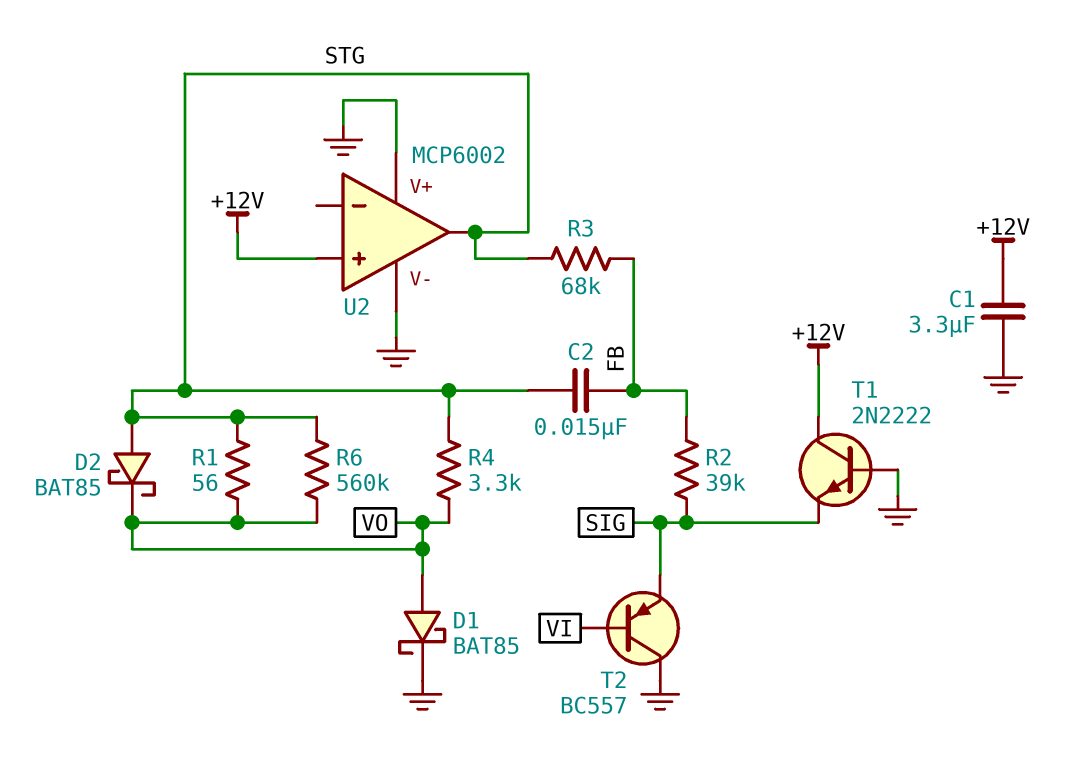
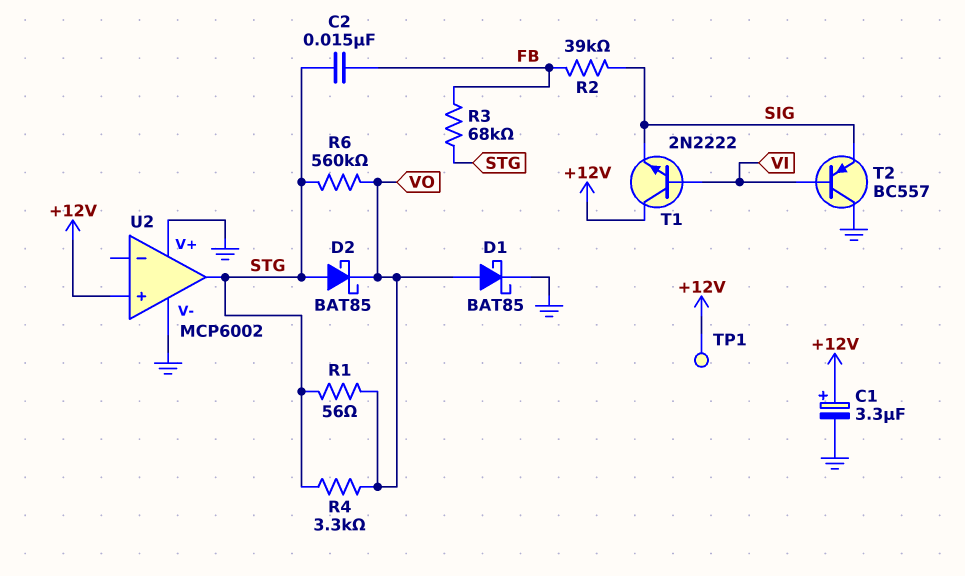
C1: 3.3uF (+12V, GND) -> 3.3uF (plus +12V, minus GND)
T1: NPN 2N2222 (B GND, C +12V, E SIG) -> NPN 2N2222 (B VI, C +12V, E SIG)
TP1: none -> test point (+12V)

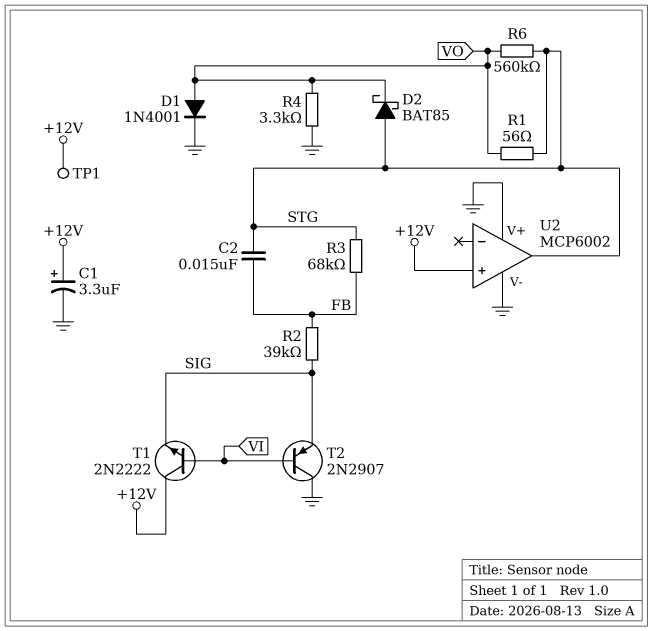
D1: schottky BAT85 (A VO, K GND) -> diode 1N4001 (A VO, K GND)
R4: 3.3k (STG, VO) -> 3.3k (GND, VO)
T2: PNP BC557 (B VI, C GND, E SIG) -> PNP 2N2907 (B VI, C GND, E SIG)

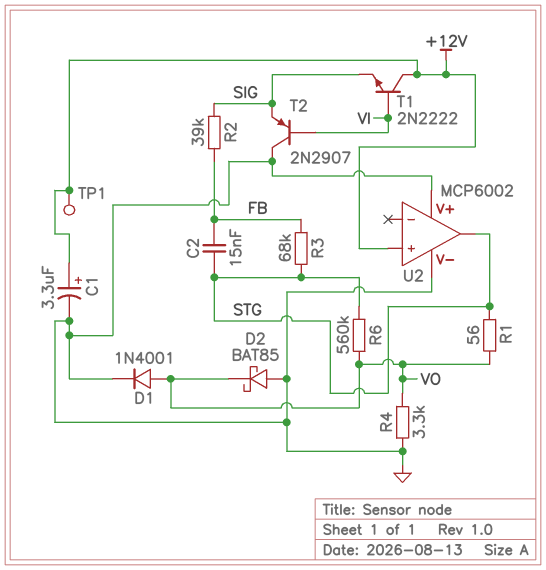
D2: schottky BAT85 (A STG, K VO) -> schottky BAT85 (A GND, K VO)

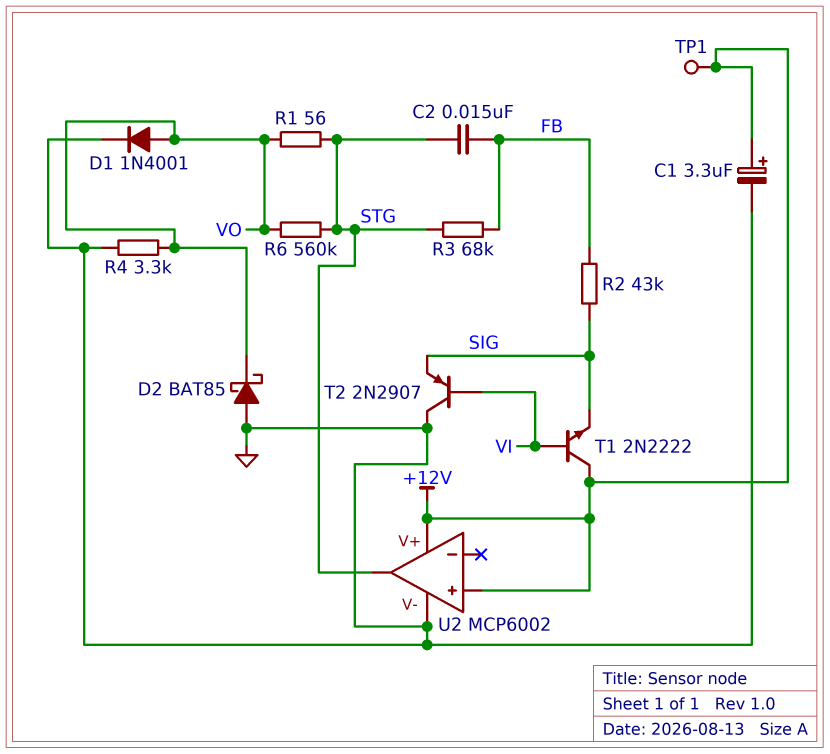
R2: 39k (FB, SIG) -> 43k (FB, SIG)
U2 pin V+: GND -> +12V

